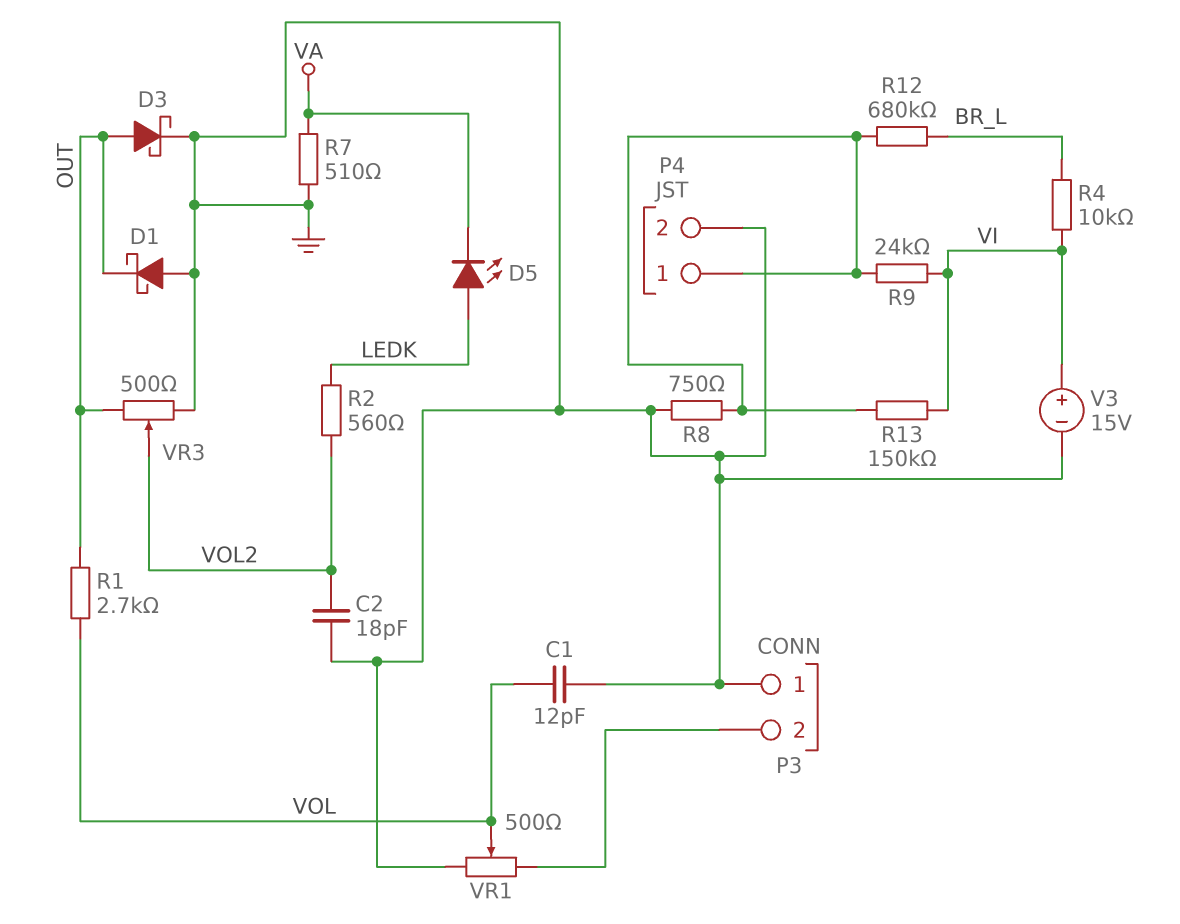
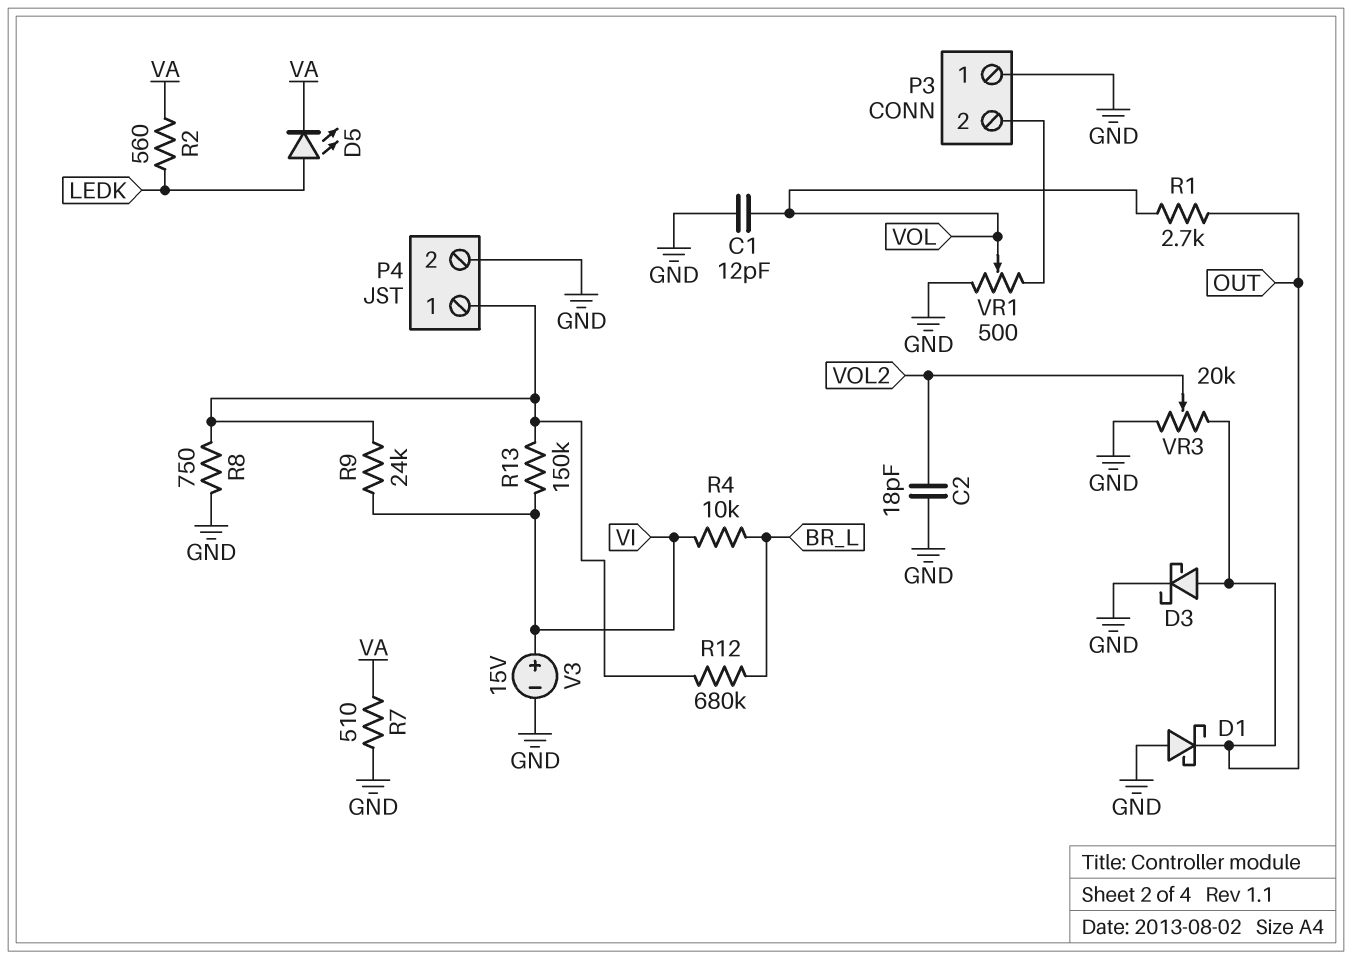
R2: 560 (LEDK, VOL2) -> 560 (LEDK, VA)
VR3: 500 (GND, OUT, wiper VOL2) -> 20k (GND, OUT, wiper VOL2)

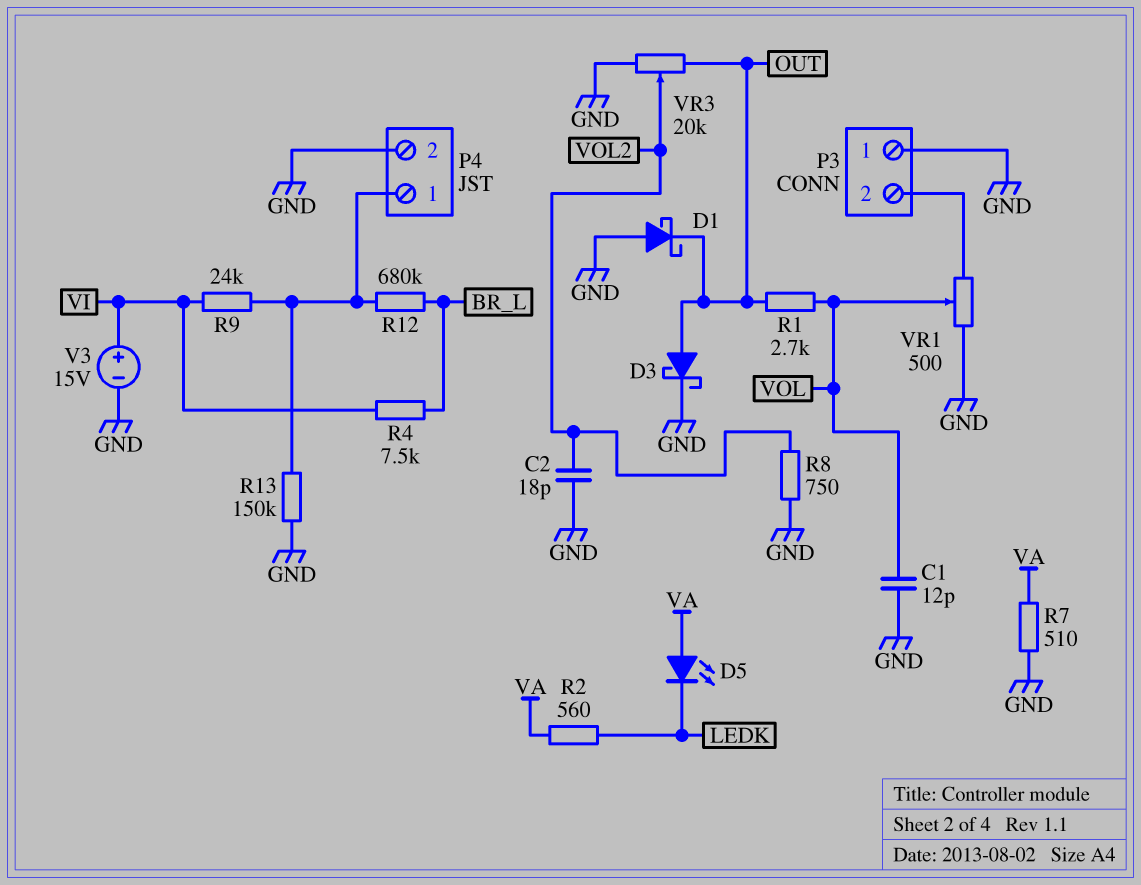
D5: LED (A LEDK, K VA) -> LED (A VA, K LEDK)
R4: 10k (BR_L, VI) -> 7.5k (BR_L, VI)
R8: 750 (GND, P4/1) -> 750 (GND, VOL2)
R13: 150k (P4/1, VI) -> 150k (GND, P4/1)

